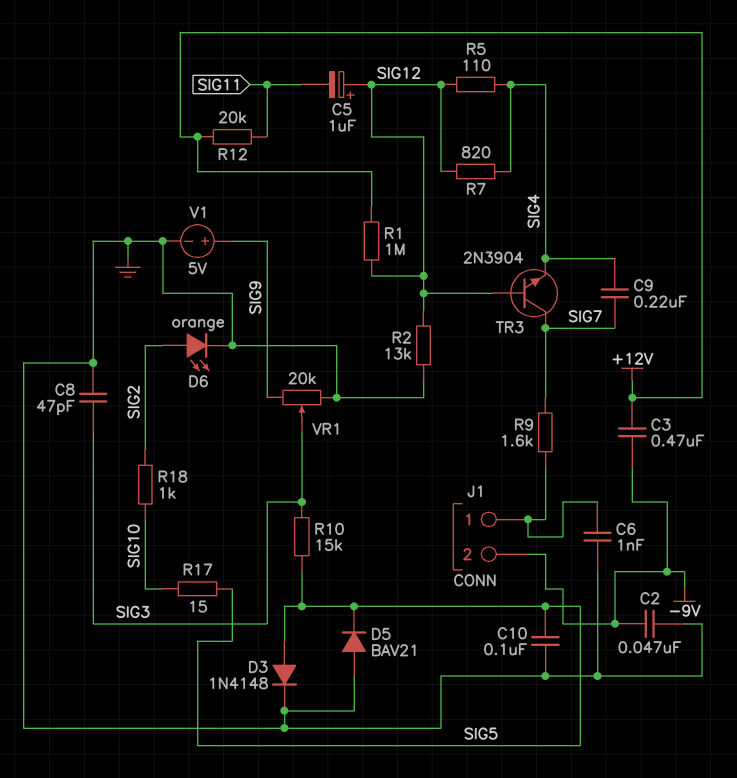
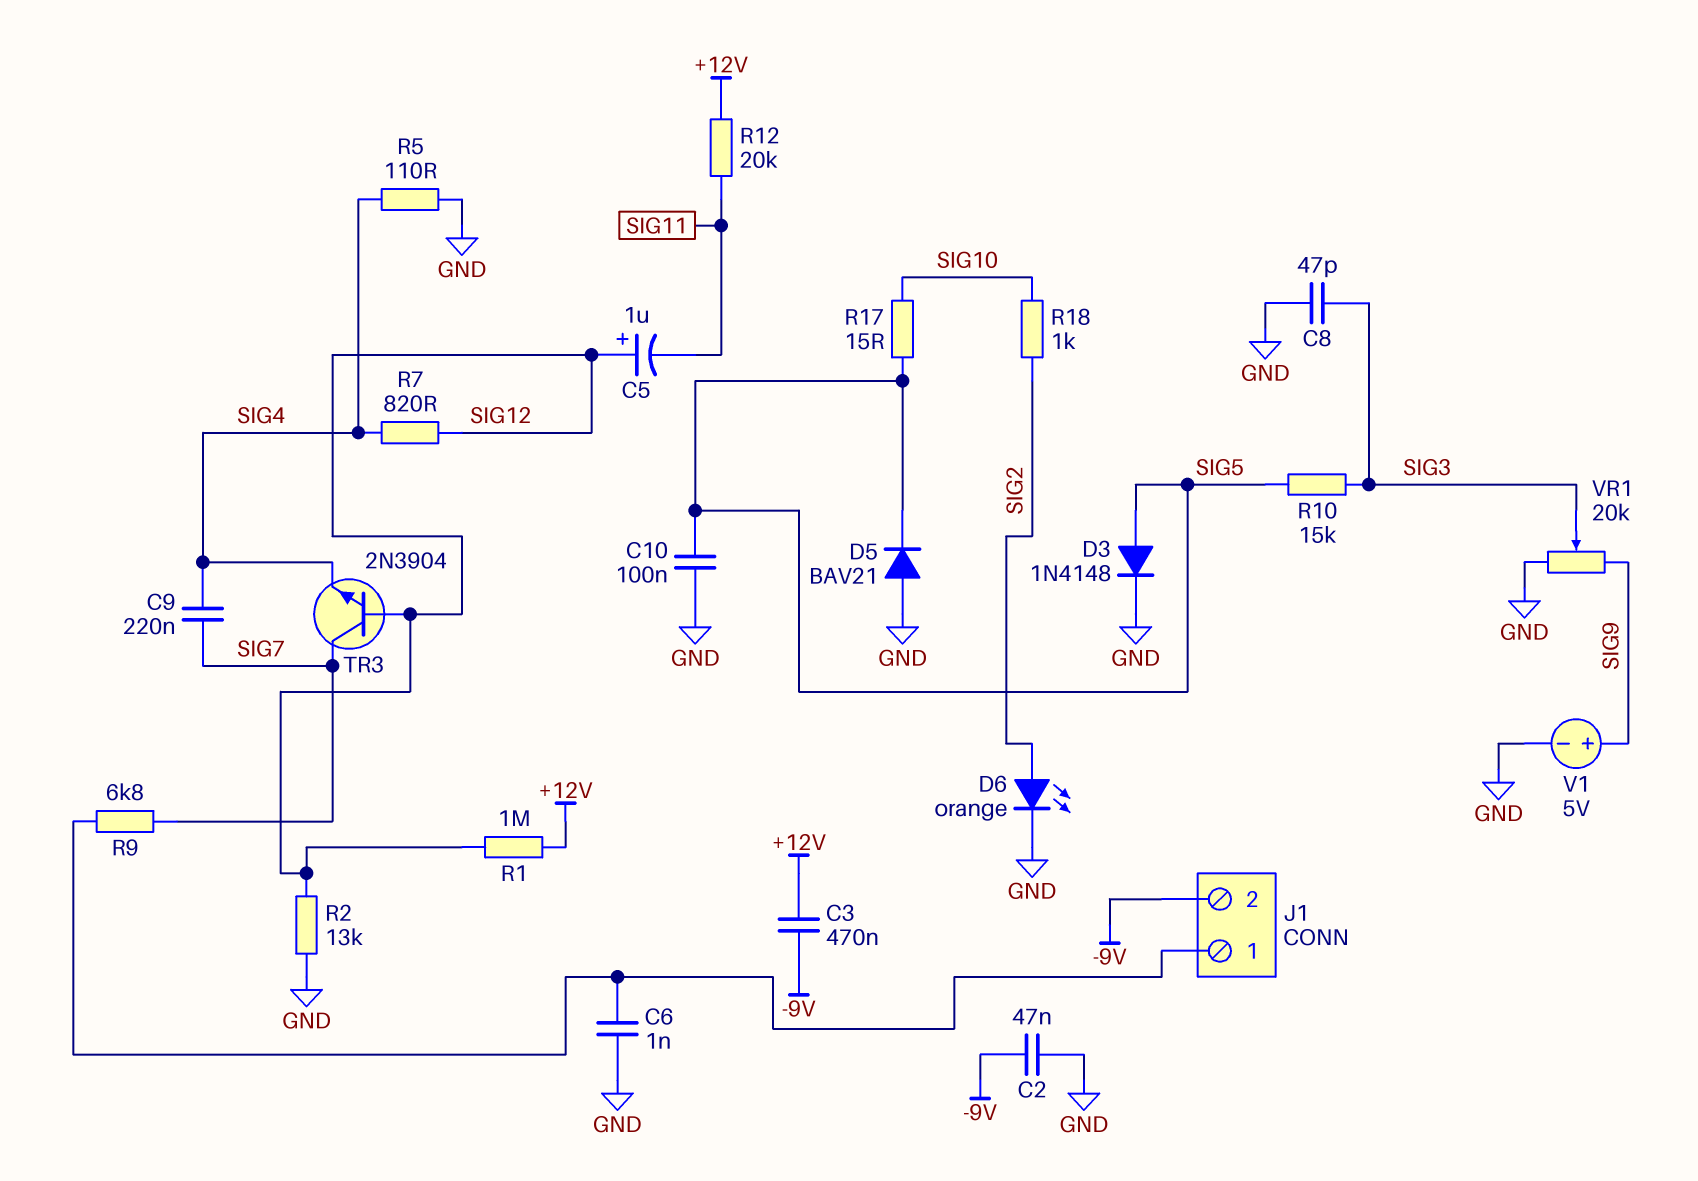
R5: 110 (SIG4, SIG12) -> 110 (GND, SIG4)
R9: 1.6k (J1/1, SIG7) -> 6.8k (J1/1, SIG7)

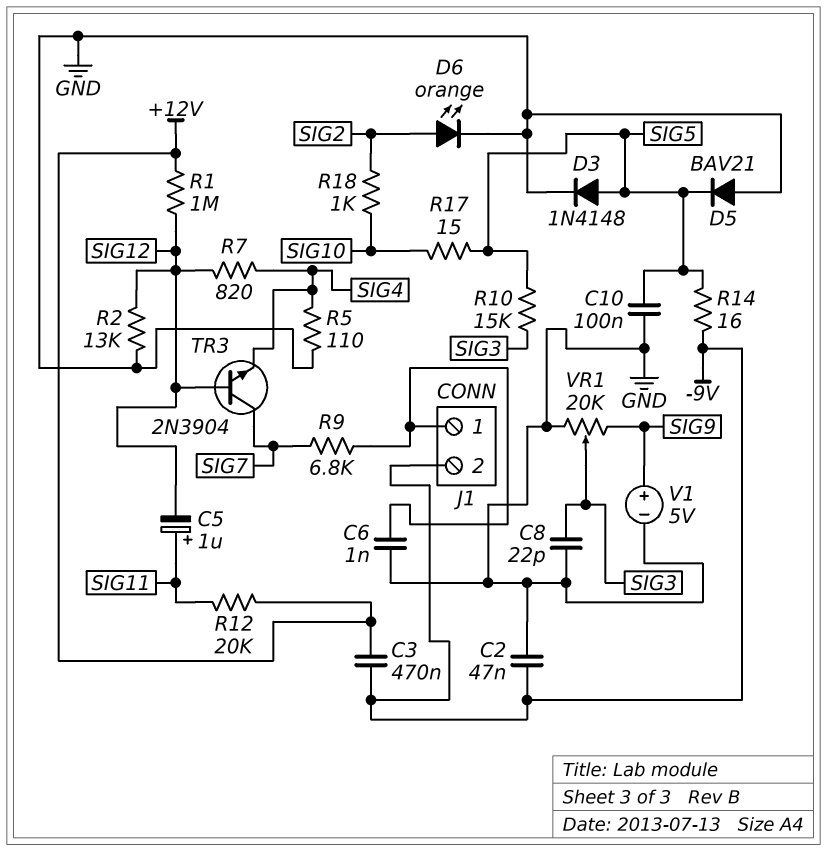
C5: 1uF (plus SIG12, minus SIG11) -> 1uF (plus SIG11, minus SIG12)
C8: 47pF (GND, SIG3) -> 22pF (GND, SIG3)
C9: 220nF (SIG4, SIG7) -> none
R14: none -> 16 (-9V, SIG5)

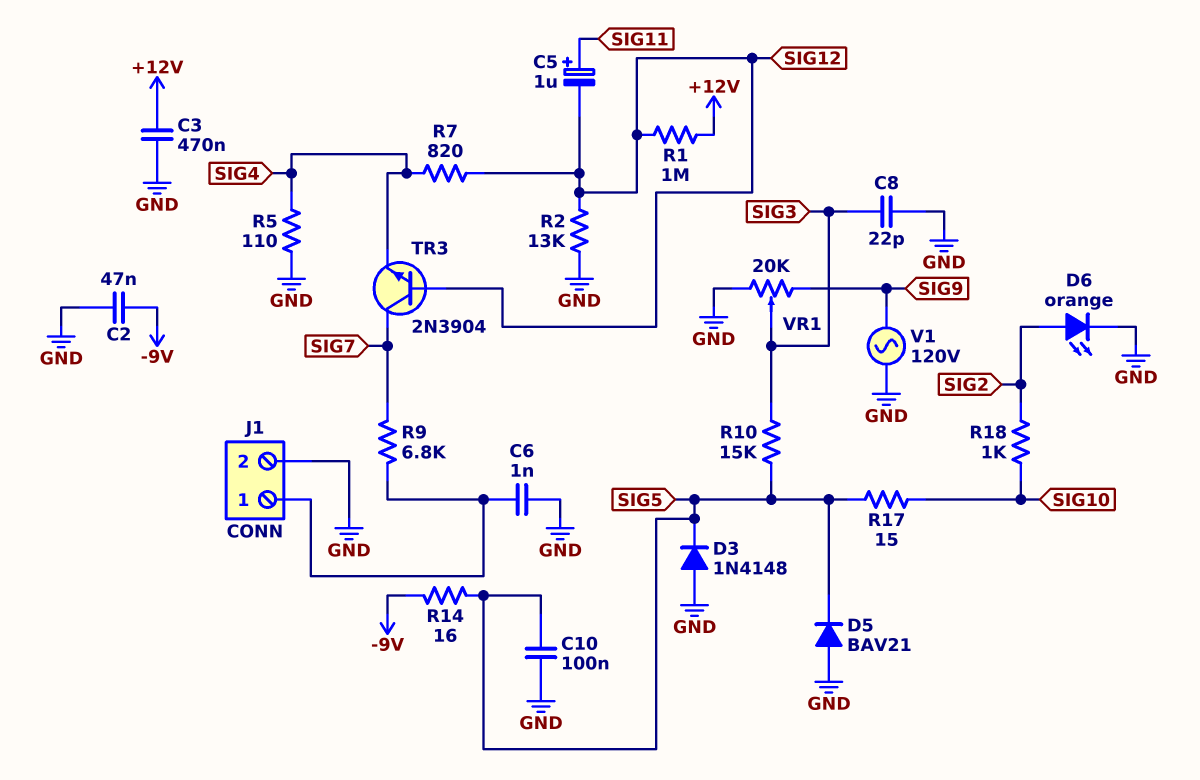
C3: 470nF (+12V, -9V) -> 470nF (+12V, GND)
D3: diode 1N4148 (A SIG5, K GND) -> diode 1N4148 (A GND, K SIG5)
J1 pin 2: -9V -> GND
R12: 20k (+12V, SIG11) -> none
V1: 5V (plus SIG9, minus GND) -> AC 120V (GND, SIG9)

